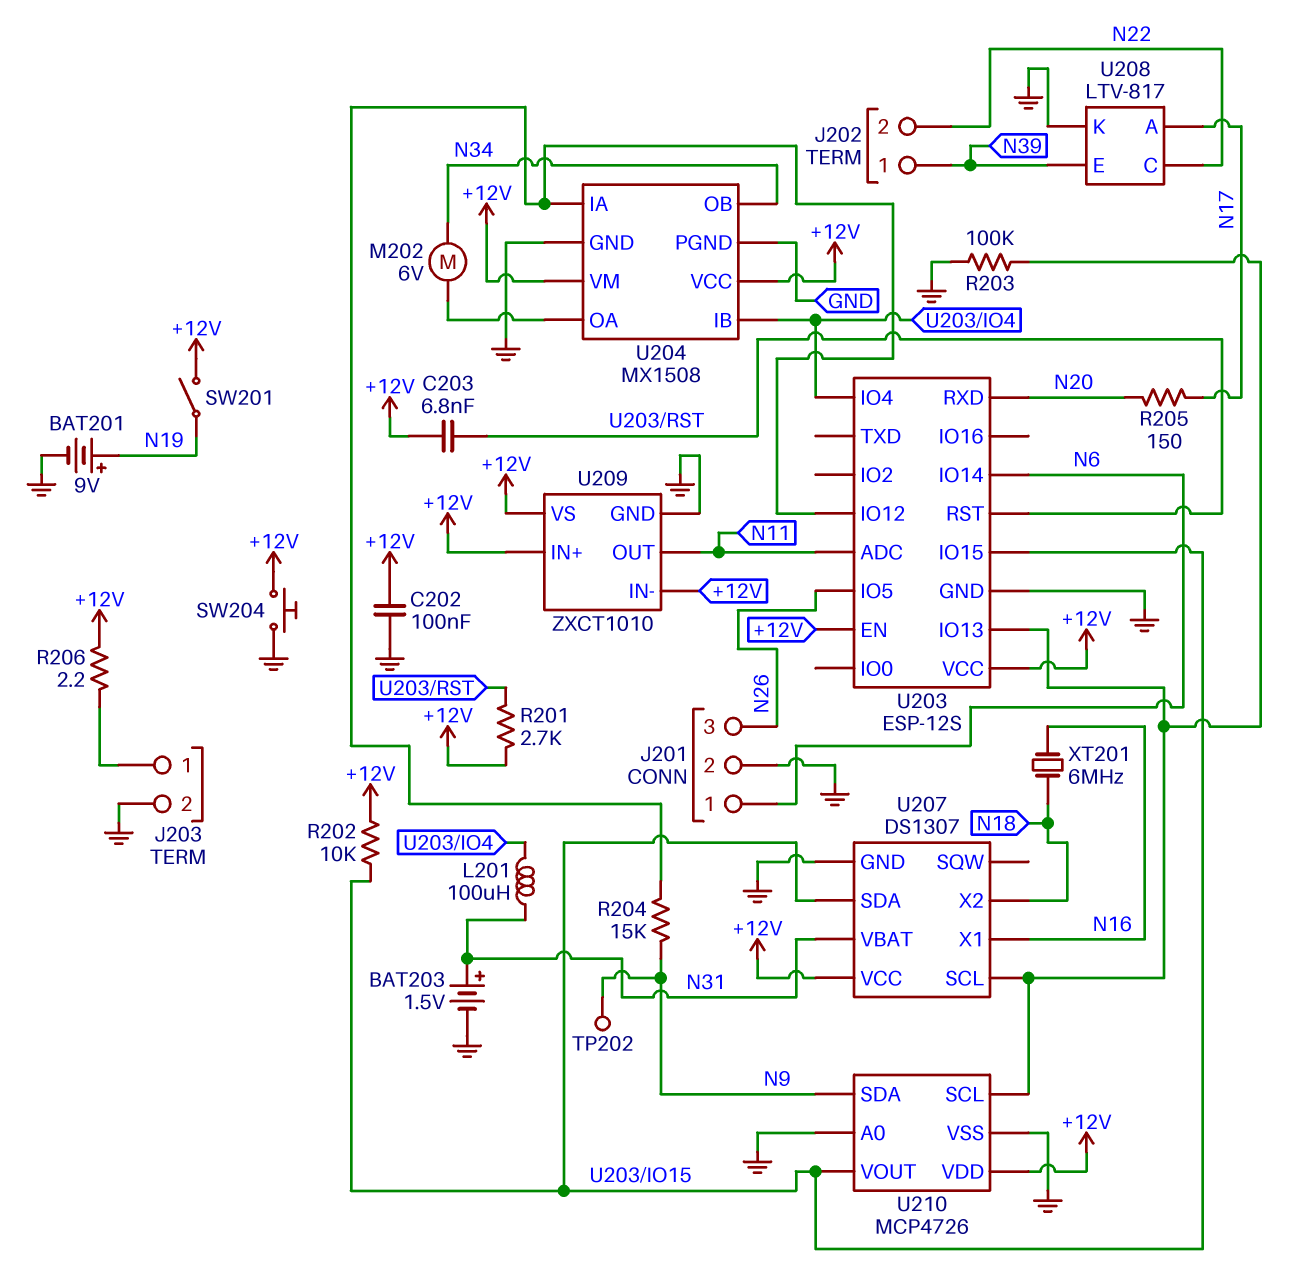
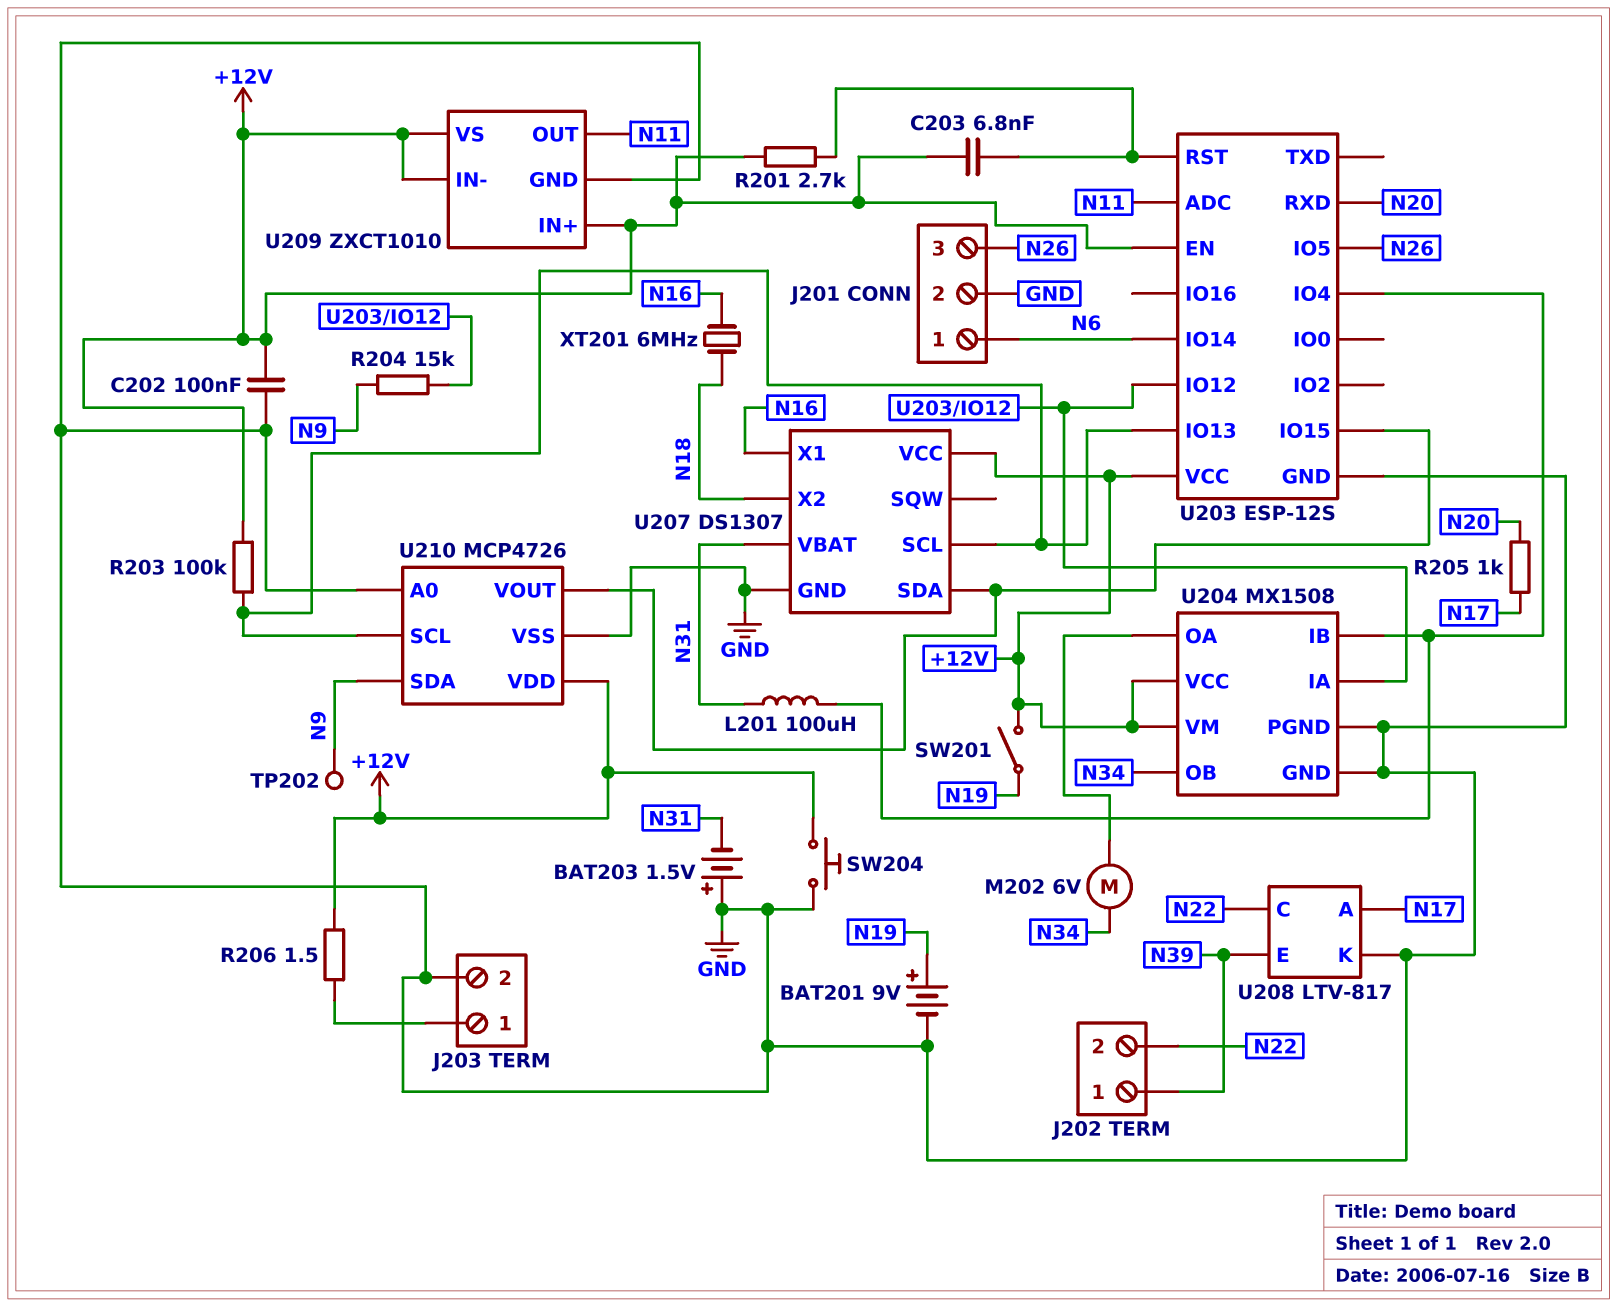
BAT203: 1.5V (plus N31, minus GND) -> 1.5V (plus GND, minus N31)
R202: 10k (+12V, U203/IO15) -> none
R203: 100k (GND, U203/IO13) -> 100k (+12V, U203/IO13)
R205: 150 (N17, N20) -> 1k (N17, N20)
R206: 2.2 (+12V, J203/1) -> 1.5 (+12V, J203/1)

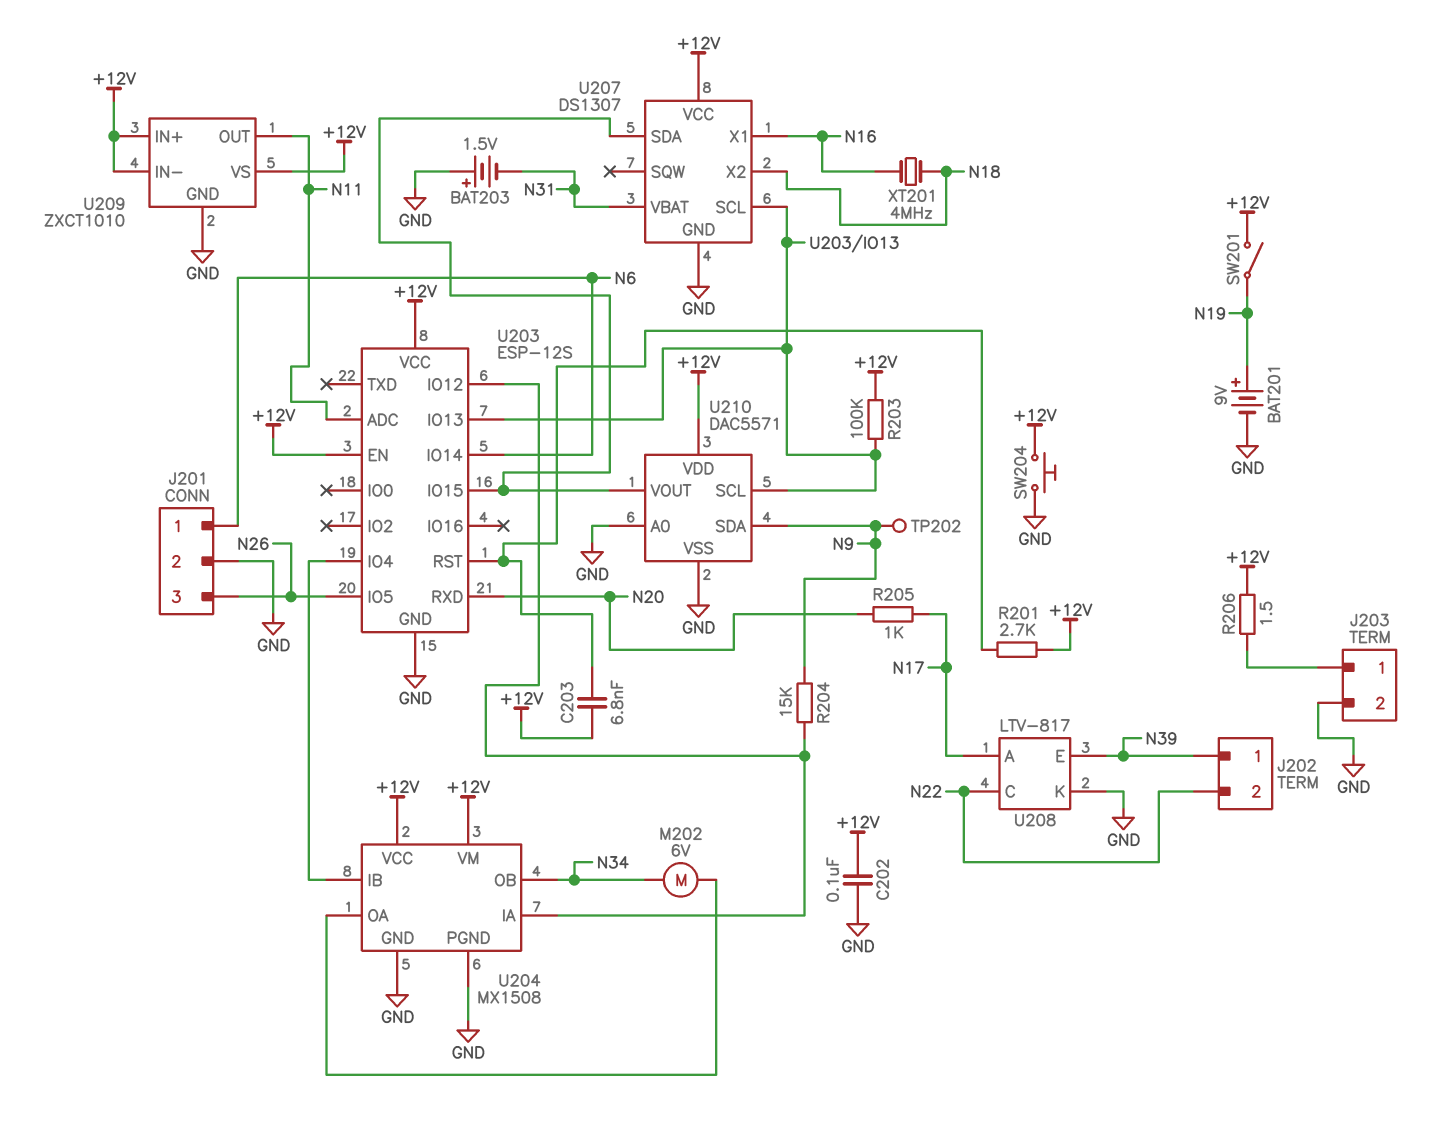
L201: 100uH (N31, U203/IO4) -> none
U210: MCP4726 -> DAC5571
XT201: 6MHz (N16, N18) -> 4MHz (N16, N18)

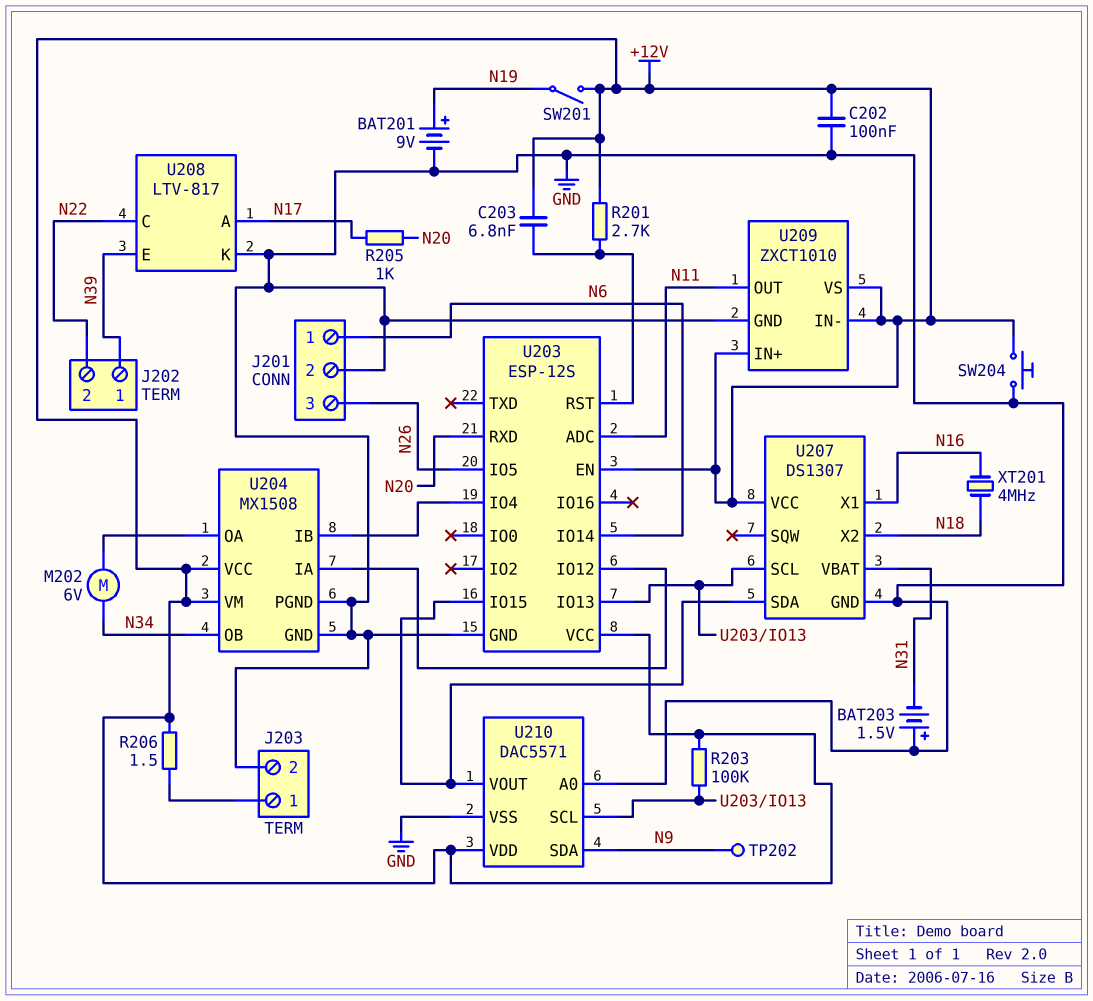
R204: 15k (N9, U203/IO12) -> none

